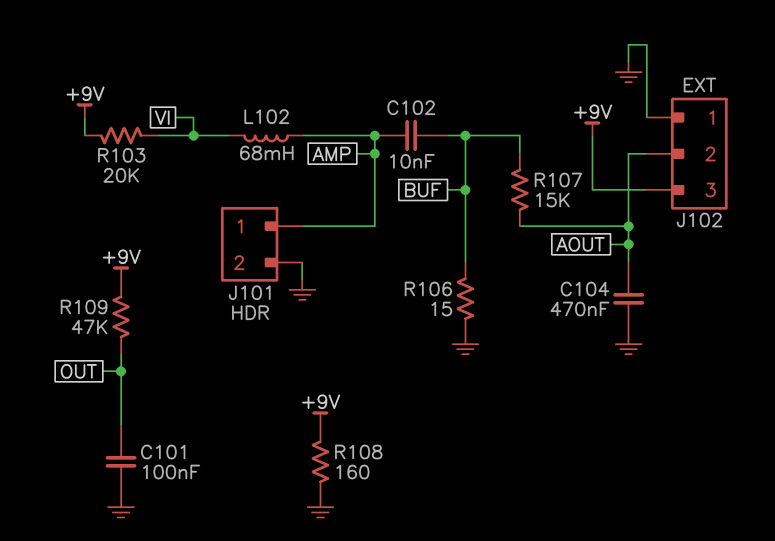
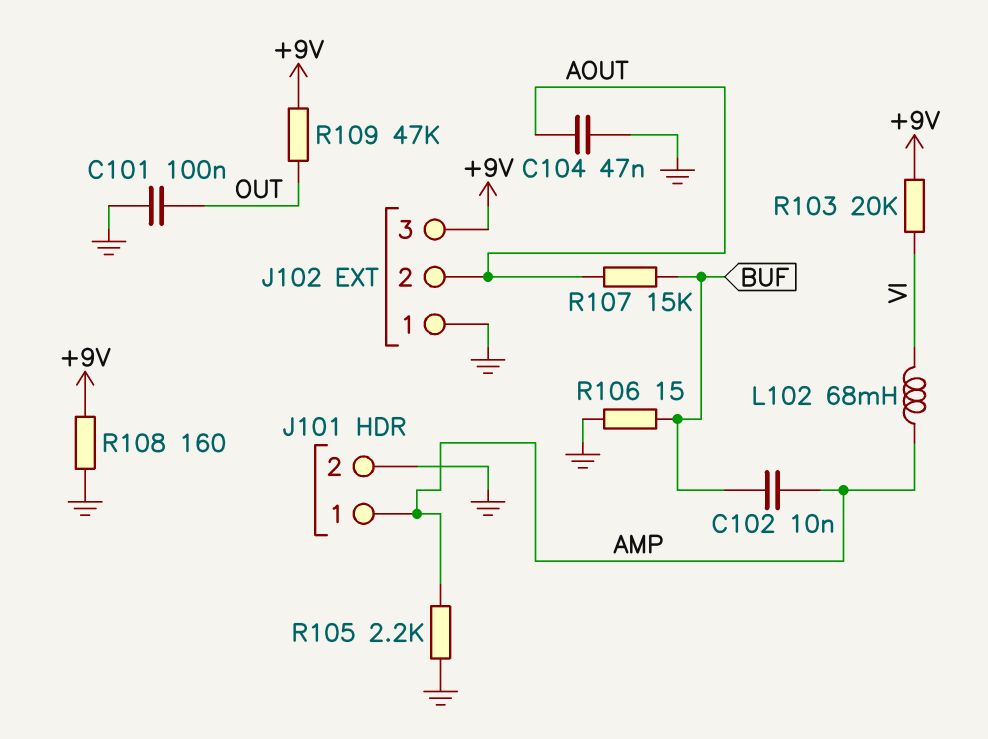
C104: 470nF (AOUT, GND) -> 47nF (AOUT, GND)
R105: none -> 2.2k (AMP, GND)

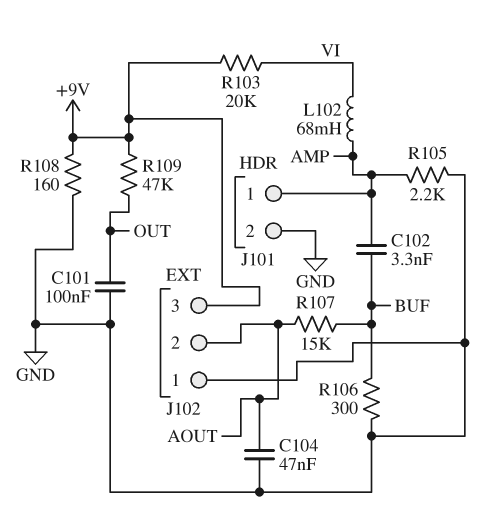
C102: 10nF (AMP, BUF) -> 3.3nF (AMP, BUF)
R106: 15 (BUF, GND) -> 300 (BUF, GND)

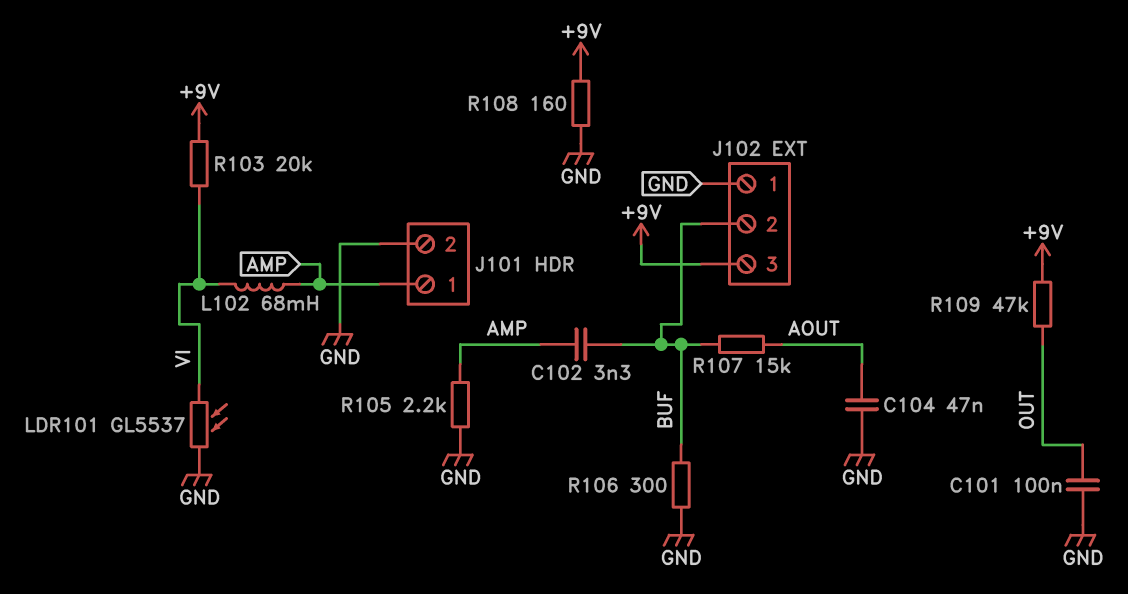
J102 pin 2: AOUT -> BUF
LDR101: none -> GL5537 (GND, VI)

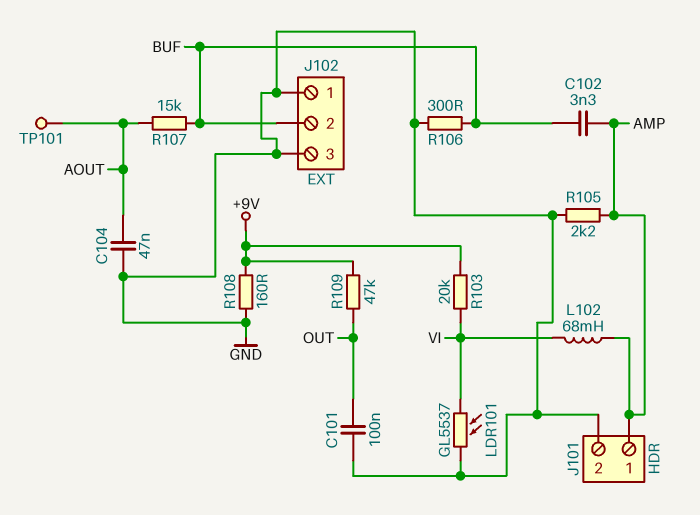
J102 pin 3: +9V -> GND
TP101: none -> test point (AOUT)

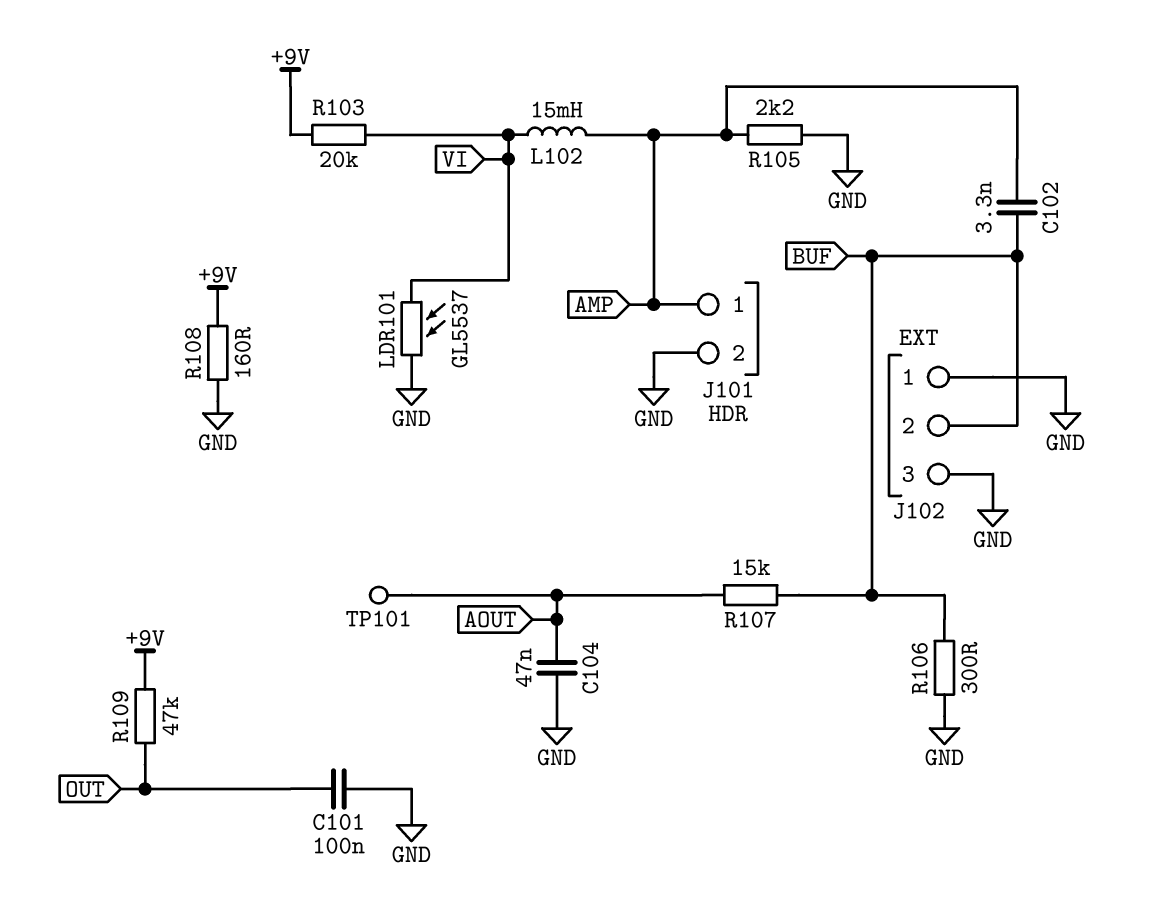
L102: 68mH (AMP, VI) -> 15mH (AMP, VI)

